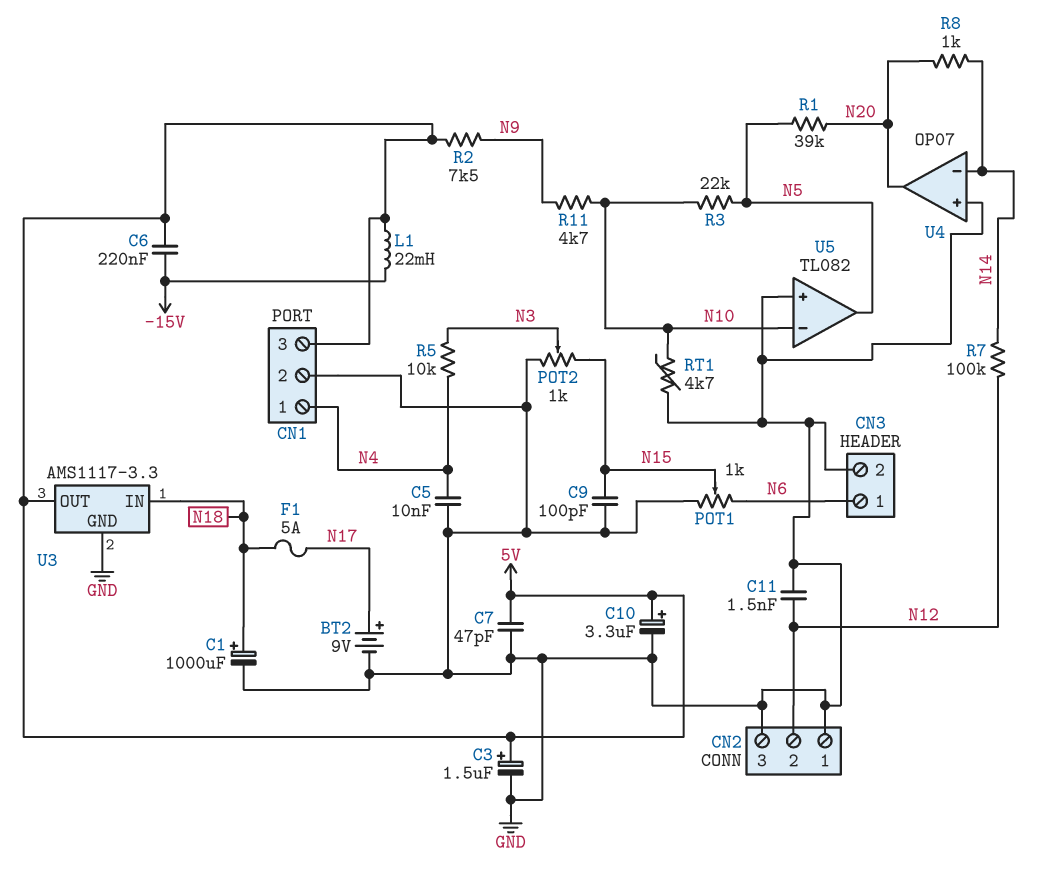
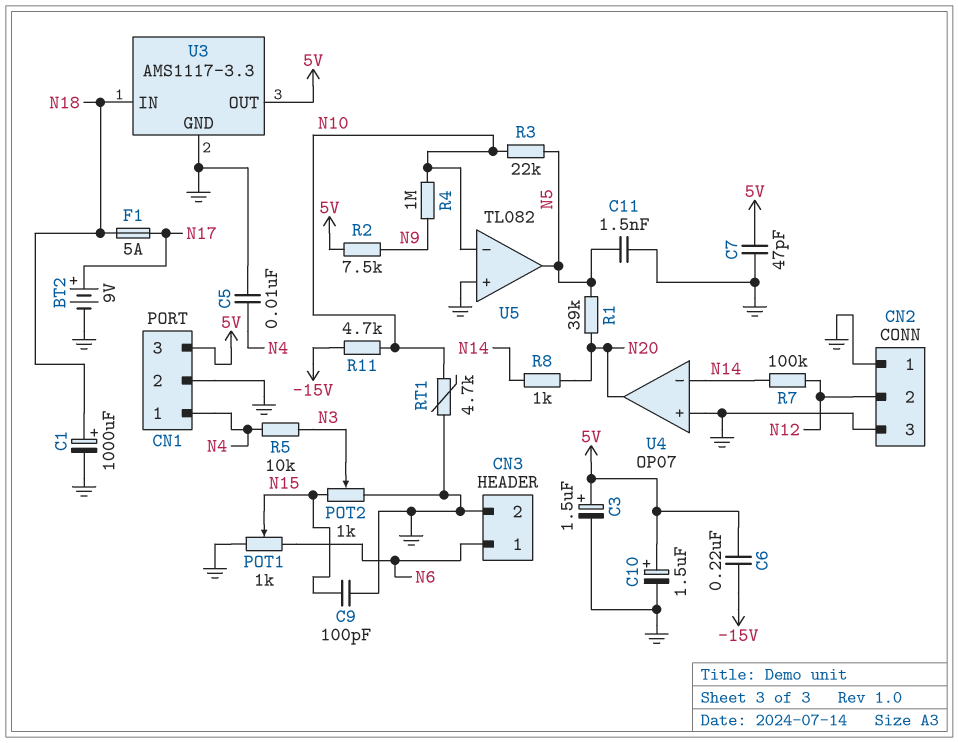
C10: 3.3uF (plus 5V, minus GND) -> 1.5uF (plus 5V, minus GND)
C11: 1.5nF (GND, N12) -> 1.5nF (GND, N5)
L1: 22mH (-15V, 5V) -> none
R4: none -> 1M (N9, N10)
R11: 4.7k (N9, N10) -> 4.7k (-15V, N10)

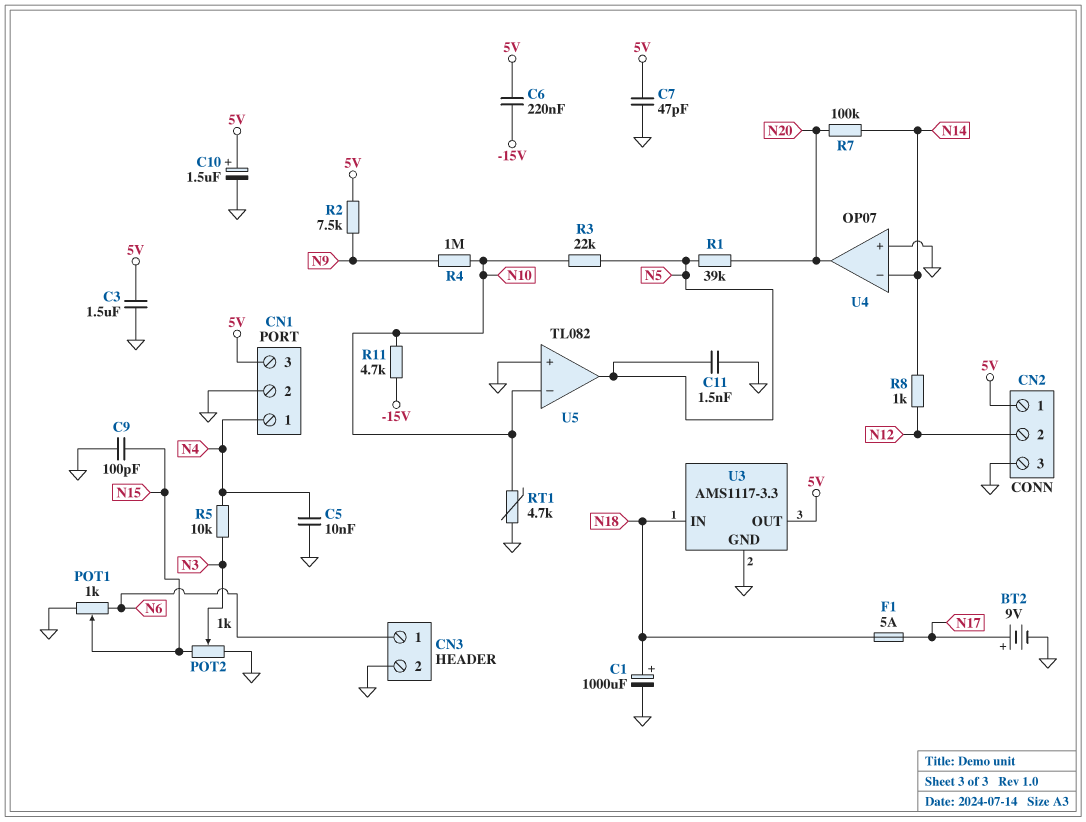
C3: 1.5uF (plus 5V, minus GND) -> 1.5uF (5V, GND)
CN2 pin 1: GND -> 5V
R7: 100k (N12, N14) -> 100k (N14, N20)
R8: 1k (N14, N20) -> 1k (N12, N14)

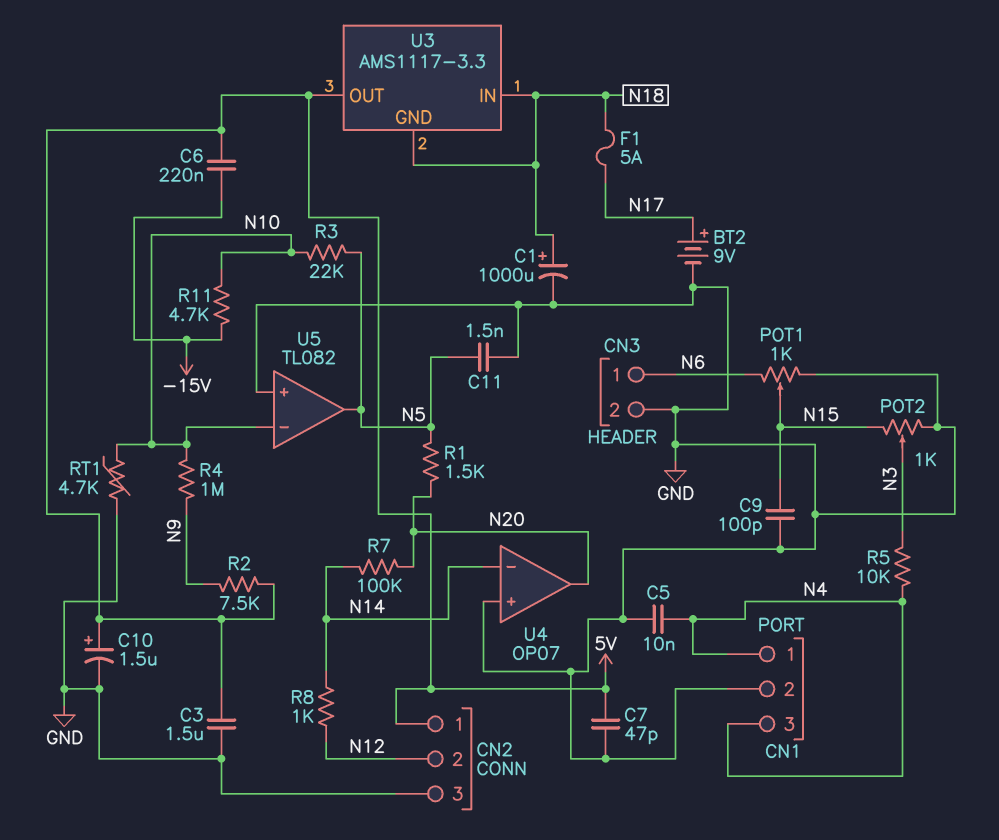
CN1 pin 3: 5V -> N4
R1: 39k (N5, N20) -> 1.5k (N5, N20)
U3 pin GND: GND -> N18

